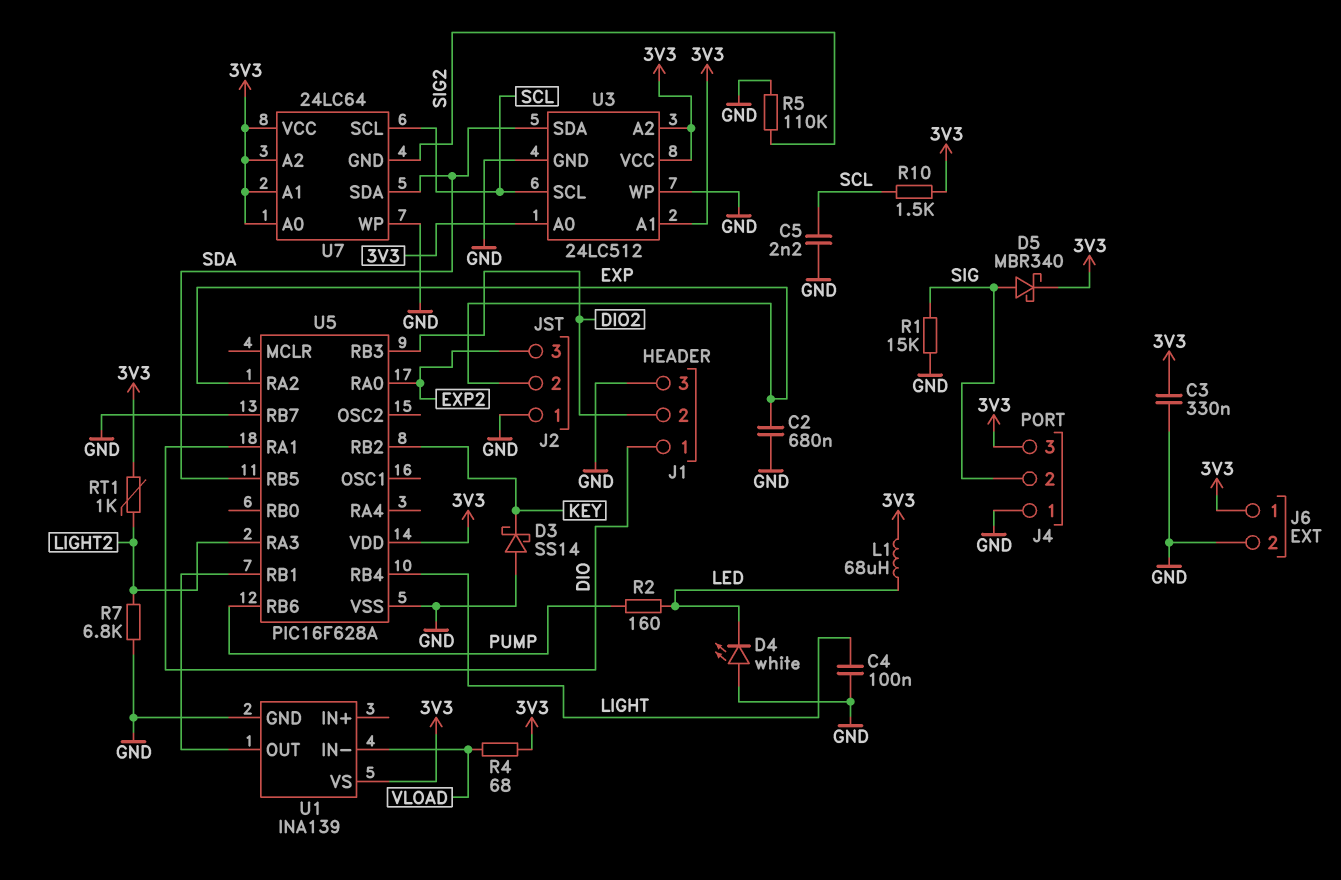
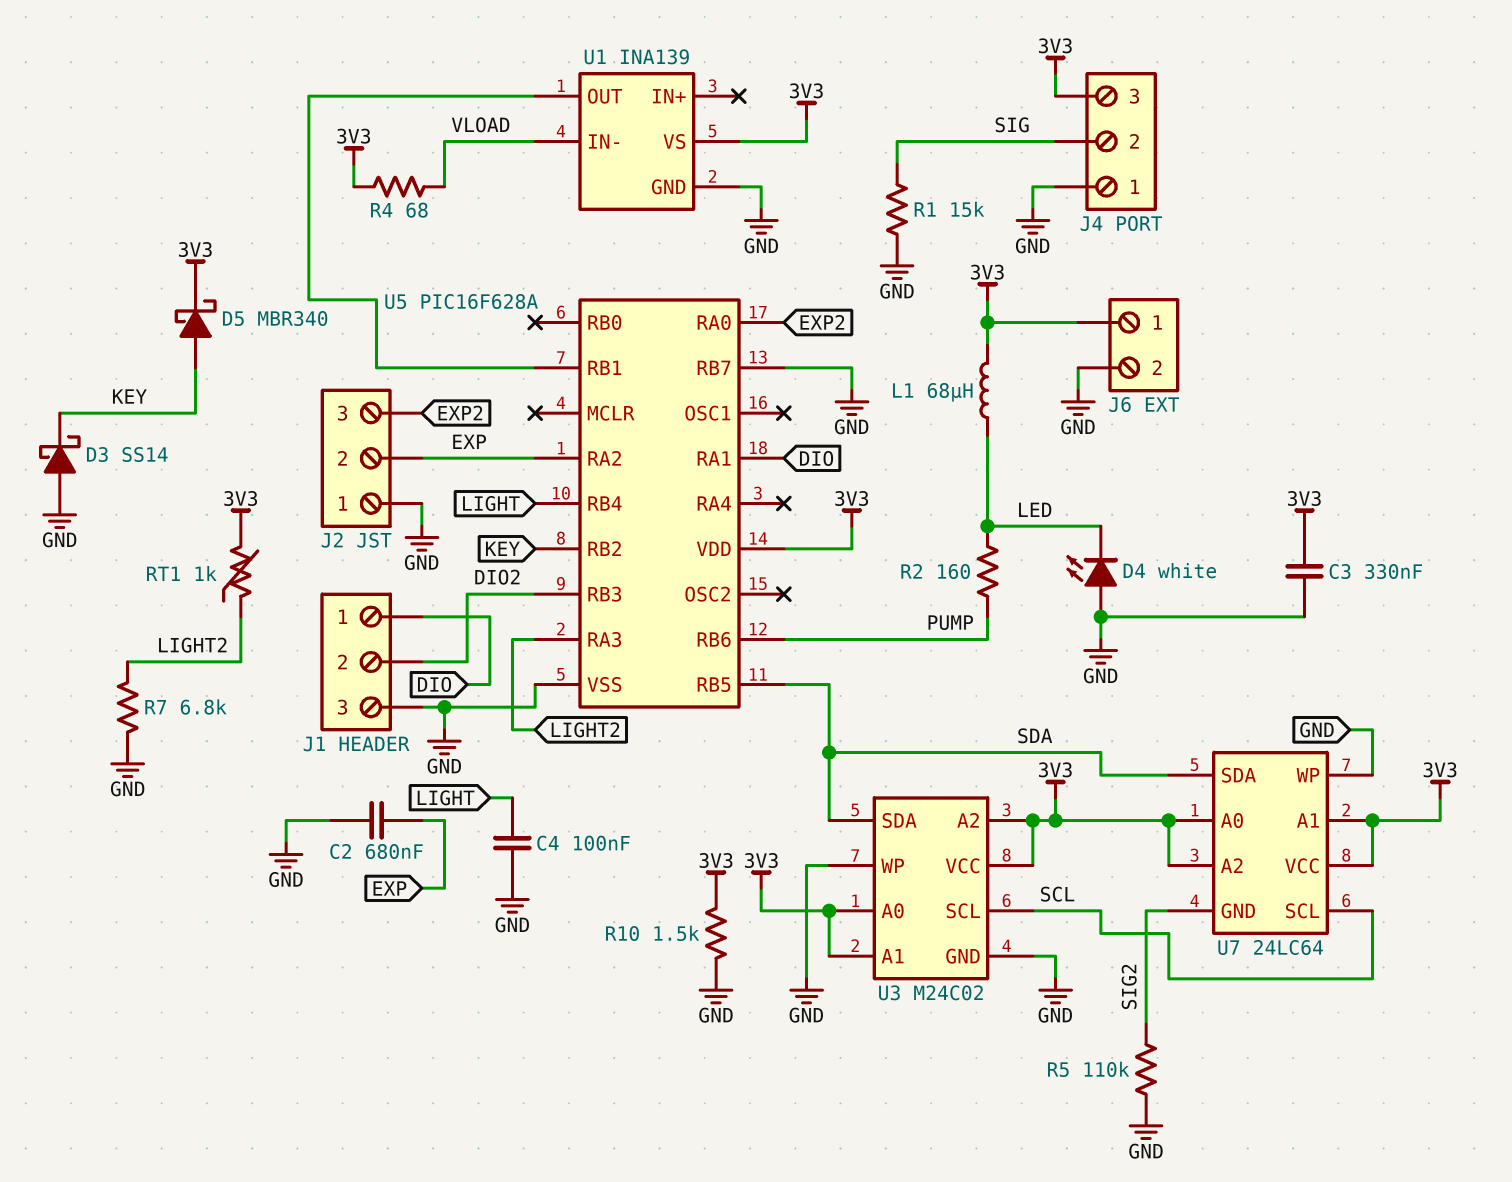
C5: 2.2nF (GND, SCL) -> none
D5: schottky MBR340 (A SIG, K 3V3) -> schottky MBR340 (A KEY, K 3V3)
R10: 1.5k (3V3, SCL) -> 1.5k (3V3, GND)
U3: 24LC512 -> M24C02

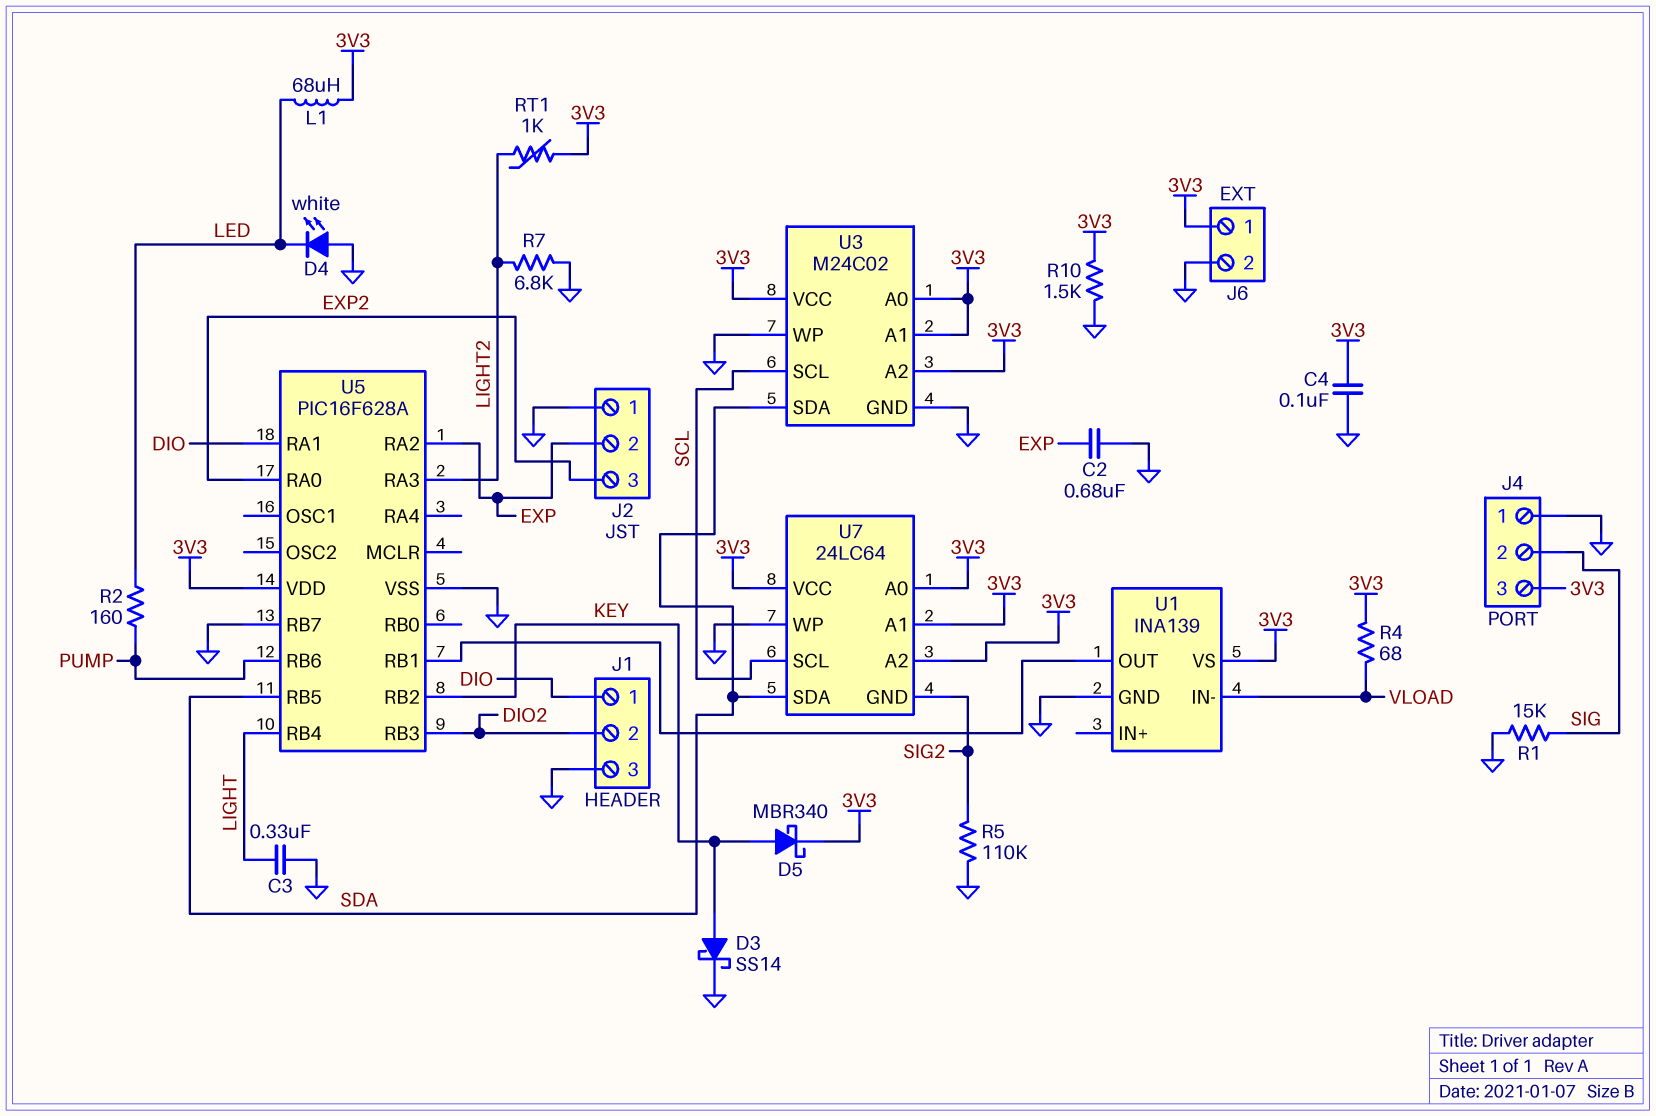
C3: 330nF (3V3, GND) -> 330nF (GND, LIGHT)
C4: 100nF (GND, LIGHT) -> 100nF (3V3, GND)
D3: schottky SS14 (A GND, K KEY) -> schottky SS14 (A KEY, K GND)

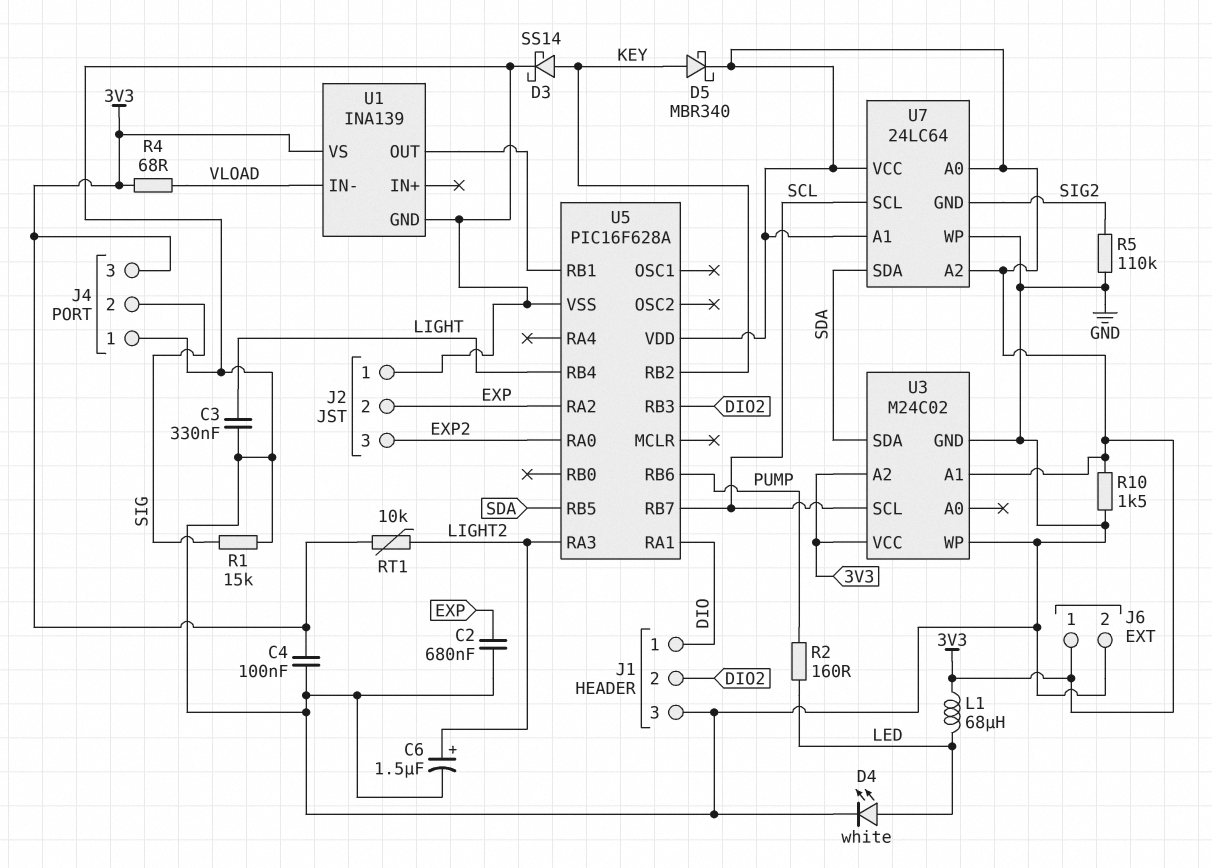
C6: none -> 1.5uF (plus LIGHT2, minus GND)
D4: LED white (A GND, K LED) -> LED white (A LED, K GND)
R7: 6.8k (GND, LIGHT2) -> none
RT1: 1k (3V3, LIGHT2) -> 10k (3V3, LIGHT2)
U3 pin A0: 3V3 -> none
U5 pin RB7: GND -> SCL

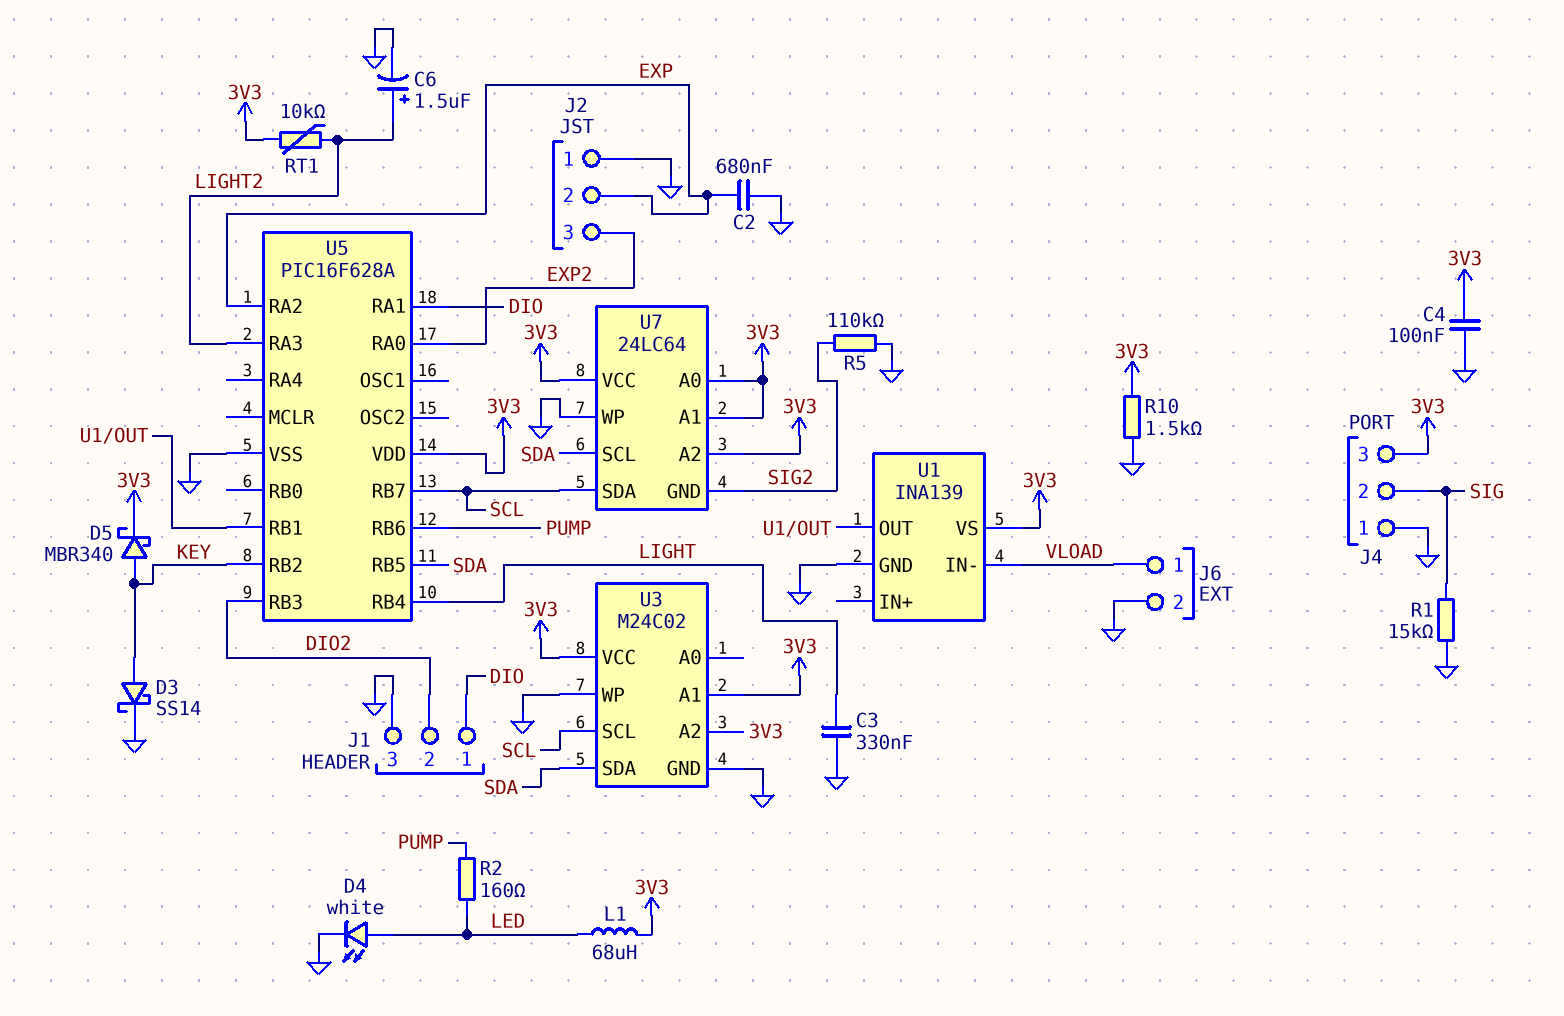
J6 pin 1: 3V3 -> VLOAD
R4: 68 (3V3, VLOAD) -> none
U7 pin SCL: SCL -> SDA
U7 pin SDA: SDA -> SCL

